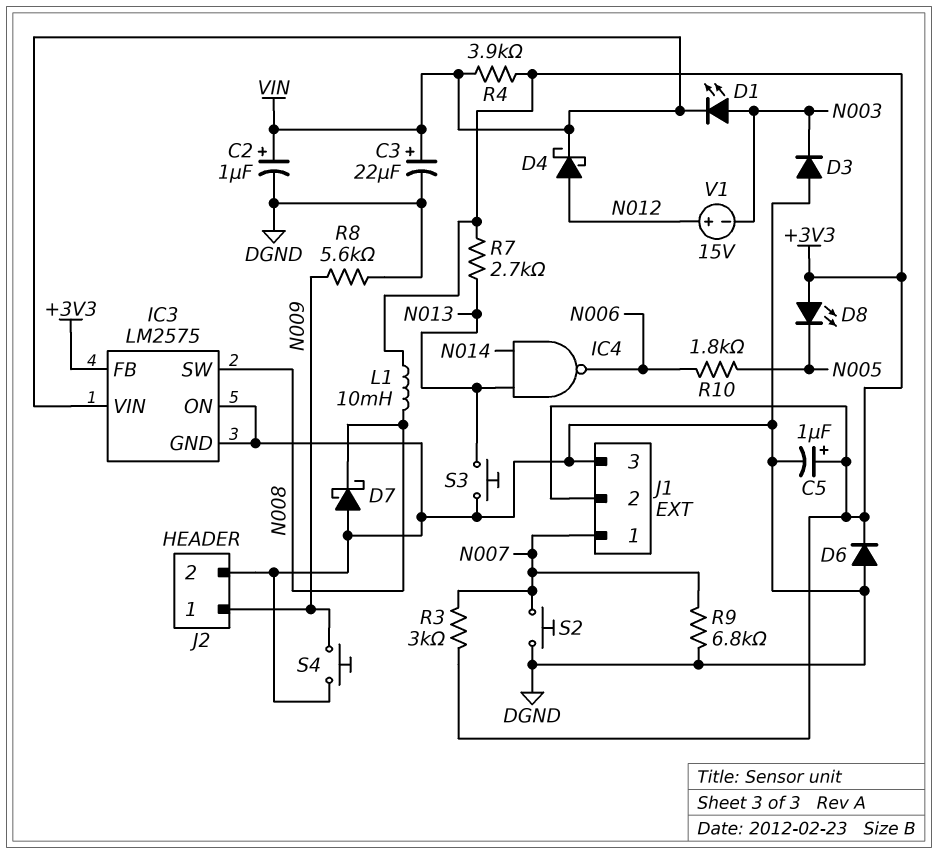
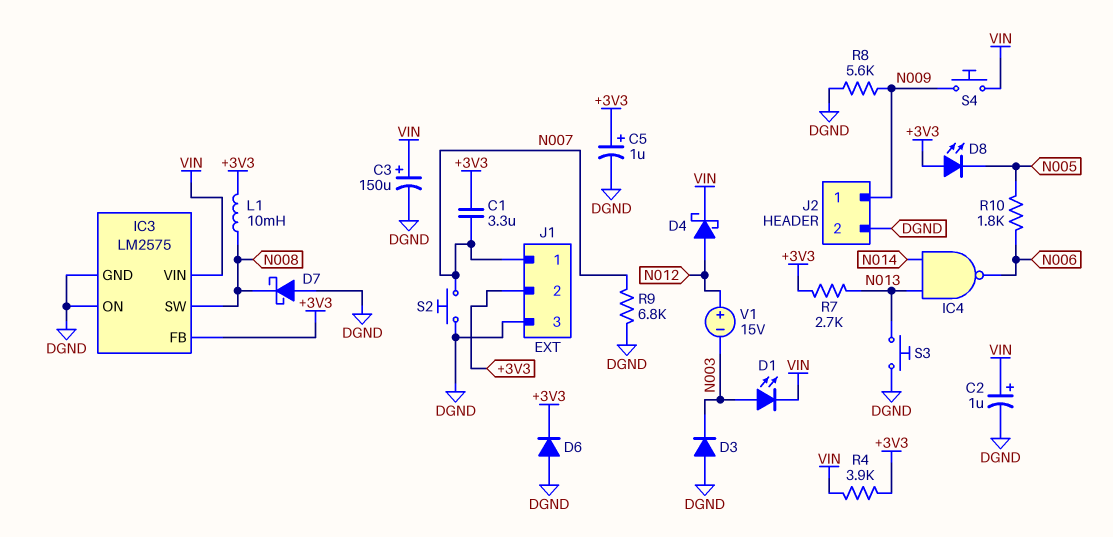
C1: none -> 3.3uF (+3V3, N007)
C3: 22uF (plus VIN, minus DGND) -> 150uF (plus VIN, minus DGND)
R3: 3k (+3V3, N007) -> none
S4: button (DGND, N009) -> button (N009, VIN)

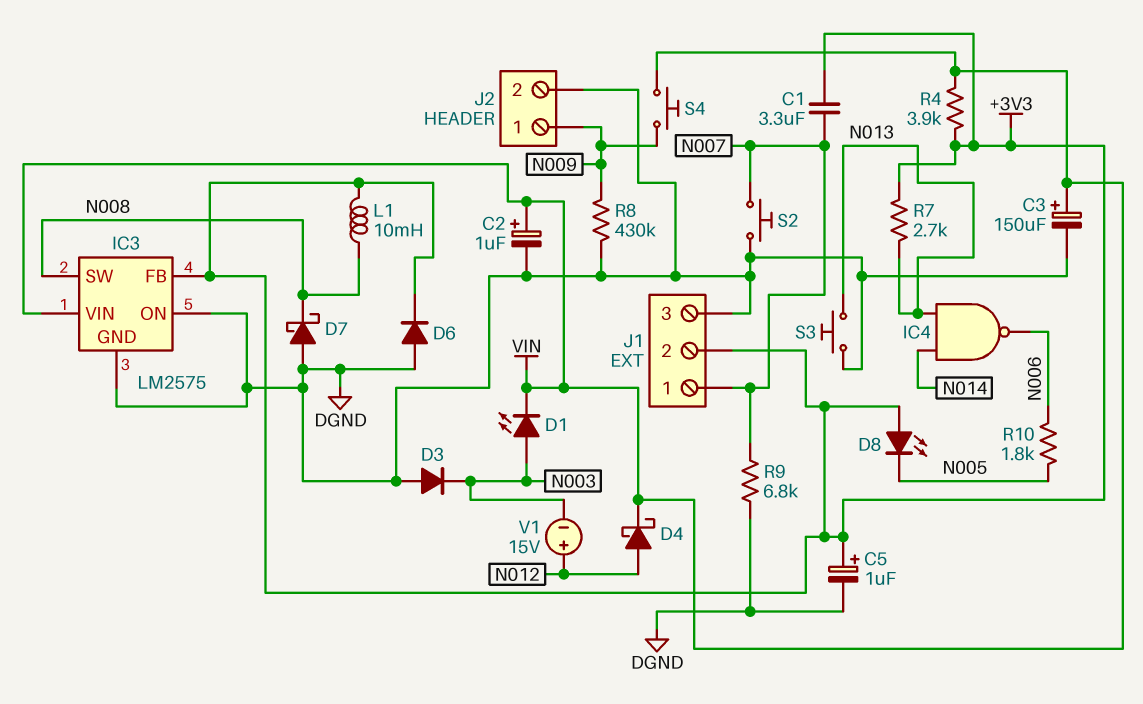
R8: 5.6k (DGND, N009) -> 430k (DGND, N009)

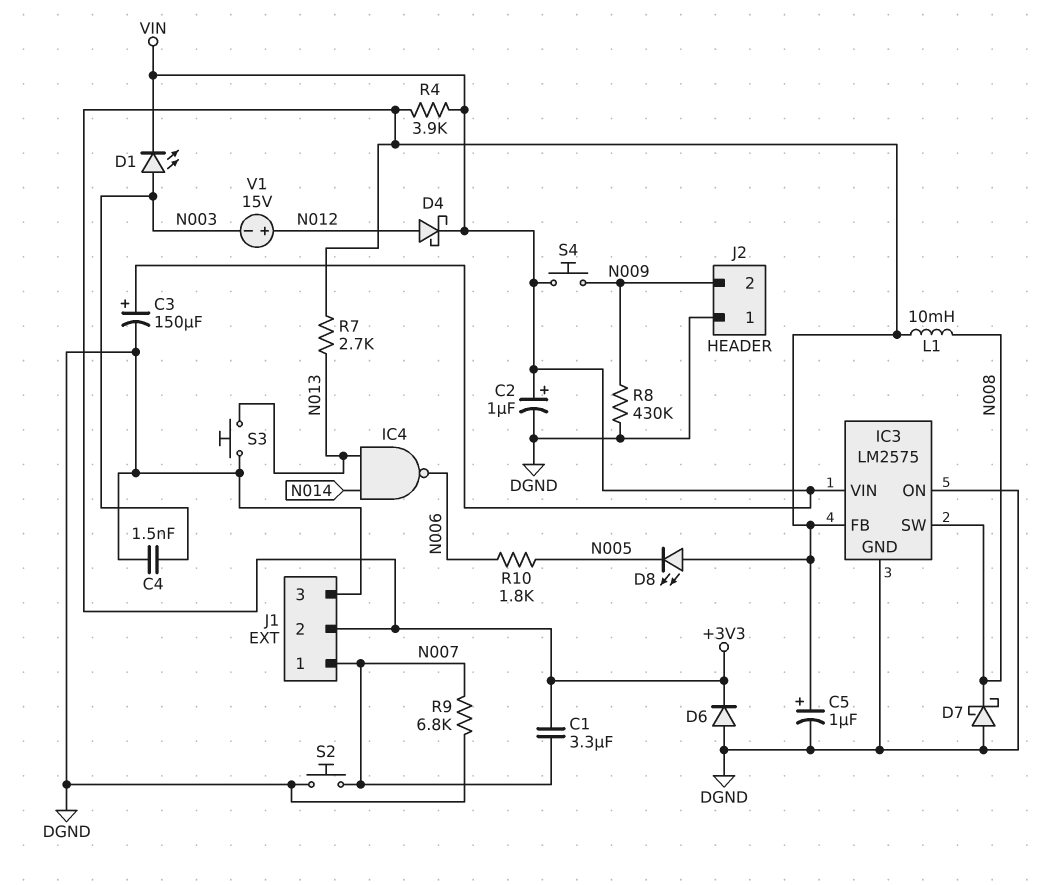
C4: none -> 1.5nF (DGND, N003)
D3: diode (A DGND, K N003) -> none
J2 pin 1: N009 -> DGND
J2 pin 2: DGND -> N009

